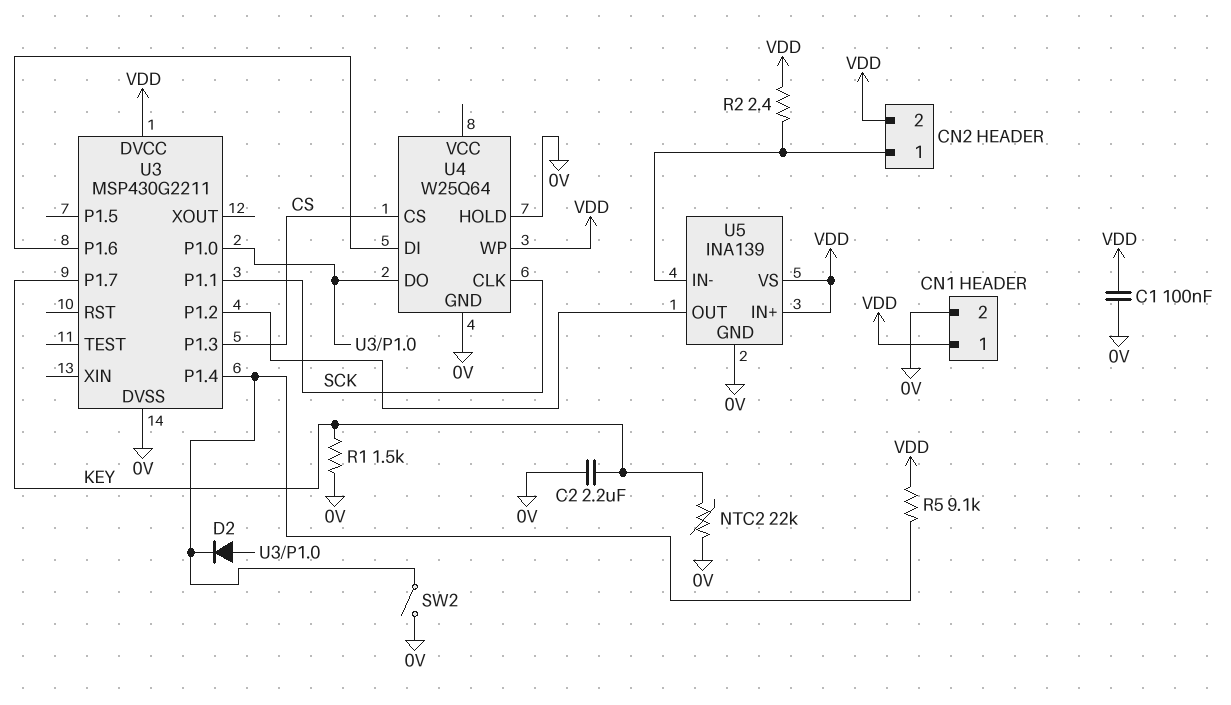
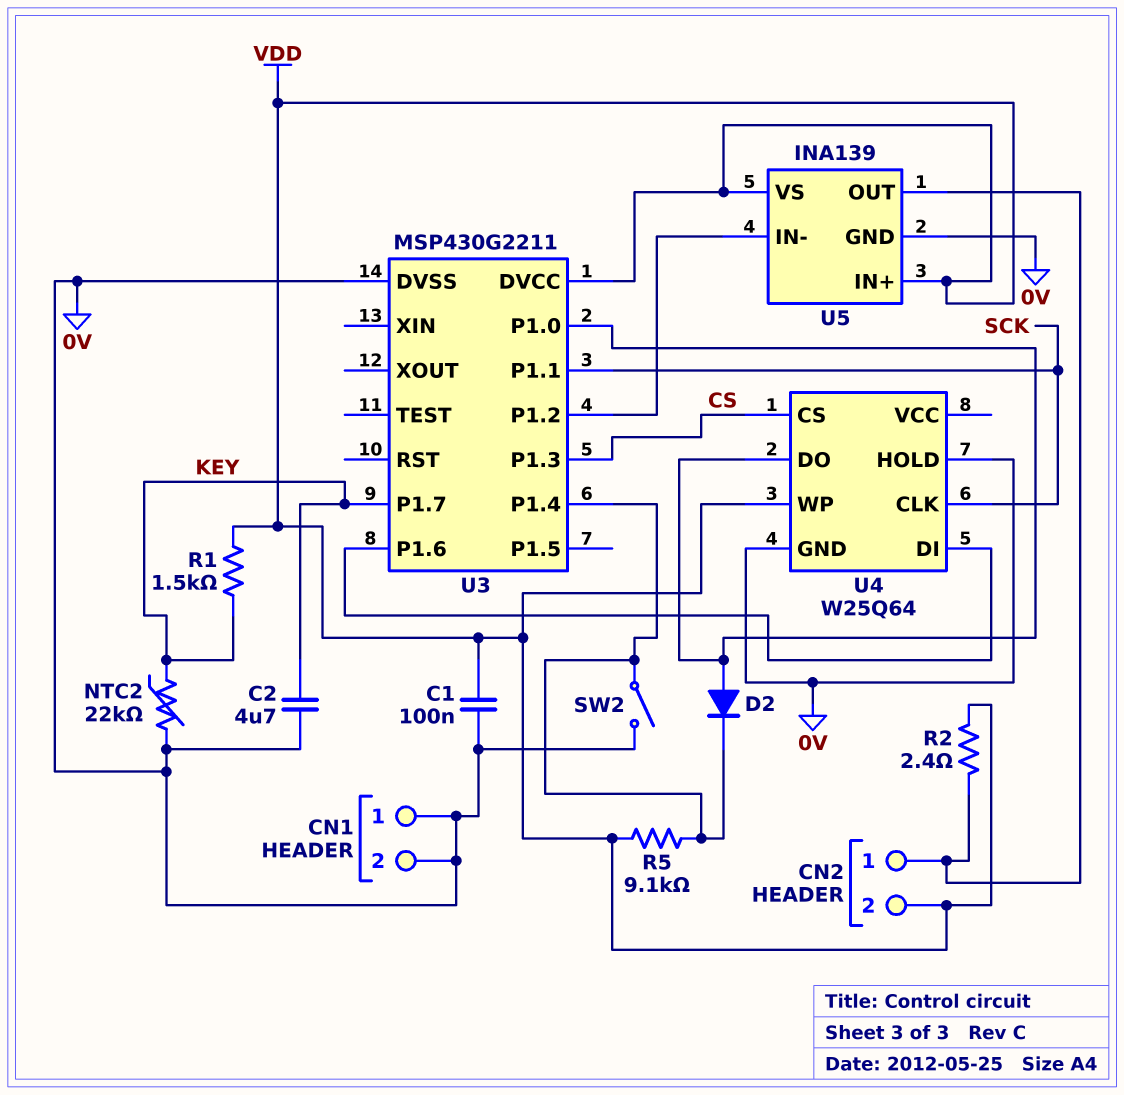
C2: 2.2uF (0V, KEY) -> 4.7uF (0V, KEY)
CN1 pin 1: VDD -> 0V
R1: 1.5k (0V, KEY) -> 1.5k (KEY, VDD)
U5 pin IN-: CN2/1 -> U3/P1.2
U5 pin OUT: U3/P1.2 -> CN2/1

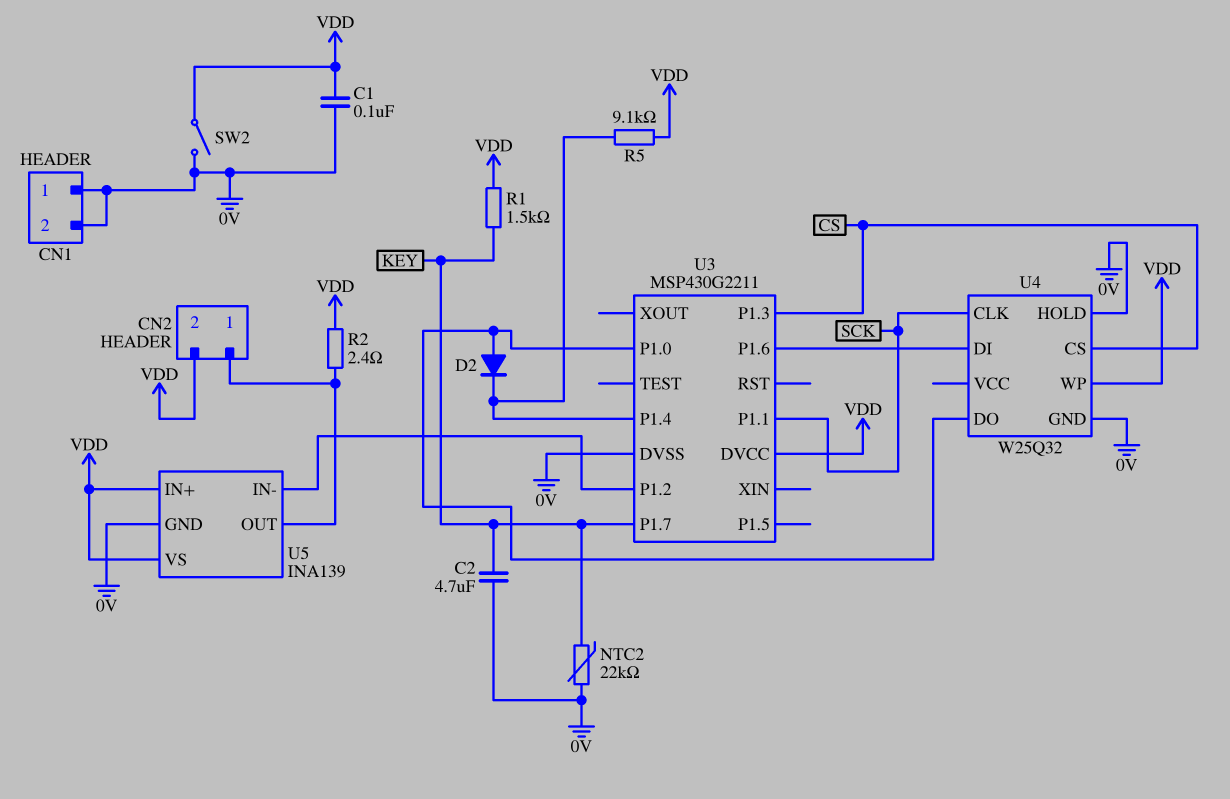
SW2: switch (0V, U3/P1.4) -> switch (0V, VDD)
U4: W25Q64 -> W25Q32

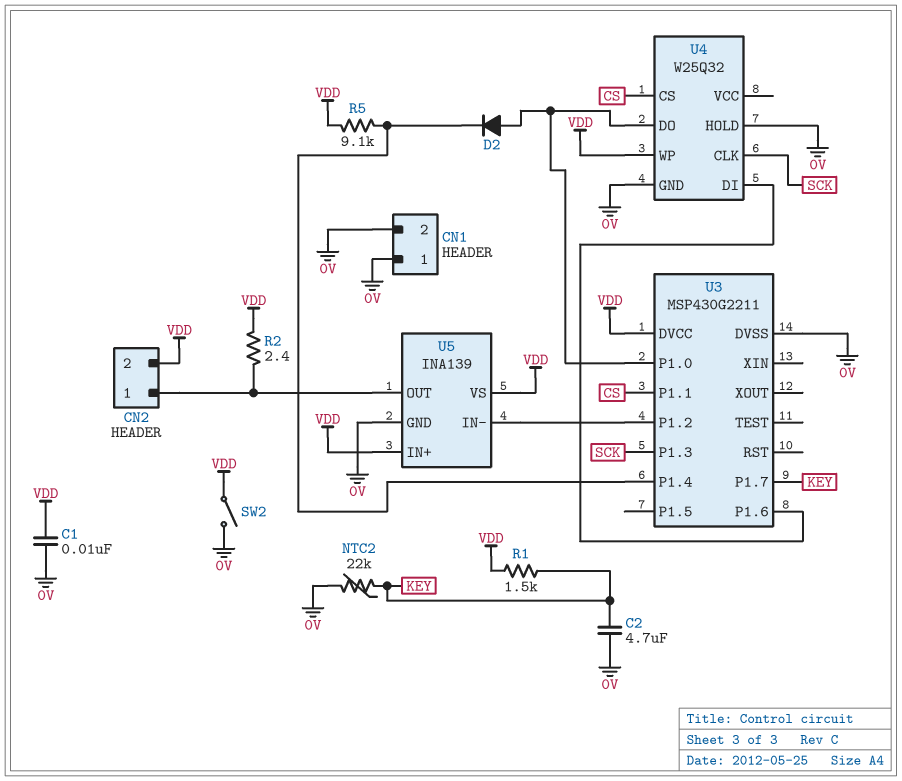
C1: 100nF (0V, VDD) -> 10nF (0V, VDD)
U3 pin P1.1: SCK -> CS
U3 pin P1.3: CS -> SCK

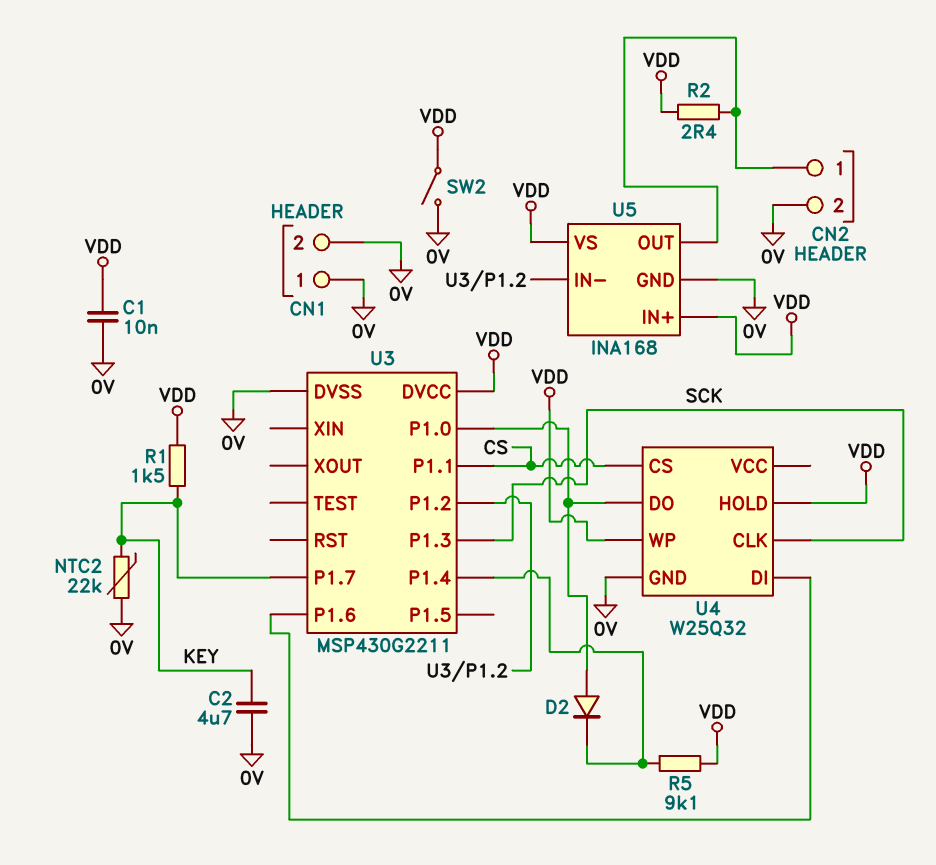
CN2 pin 2: VDD -> 0V
U4 pin HOLD: 0V -> VDD
U5: INA139 -> INA168

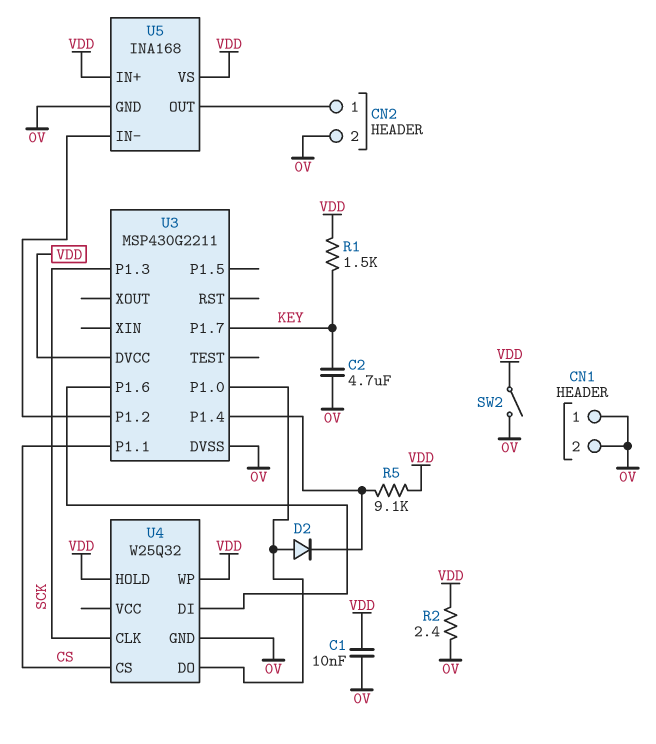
NTC2: 22k (0V, KEY) -> none
R2: 2.4 (CN2/1, VDD) -> 2.4 (0V, VDD)

